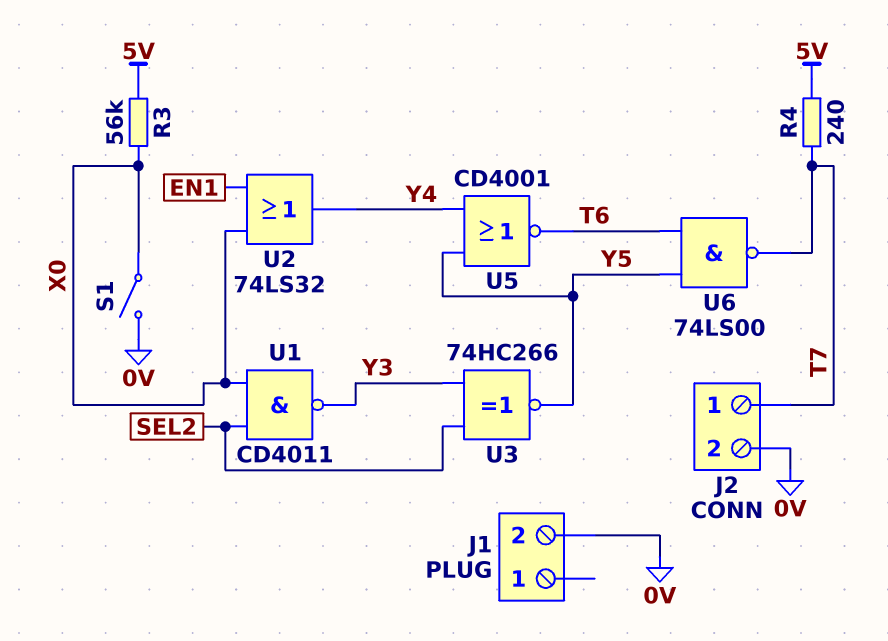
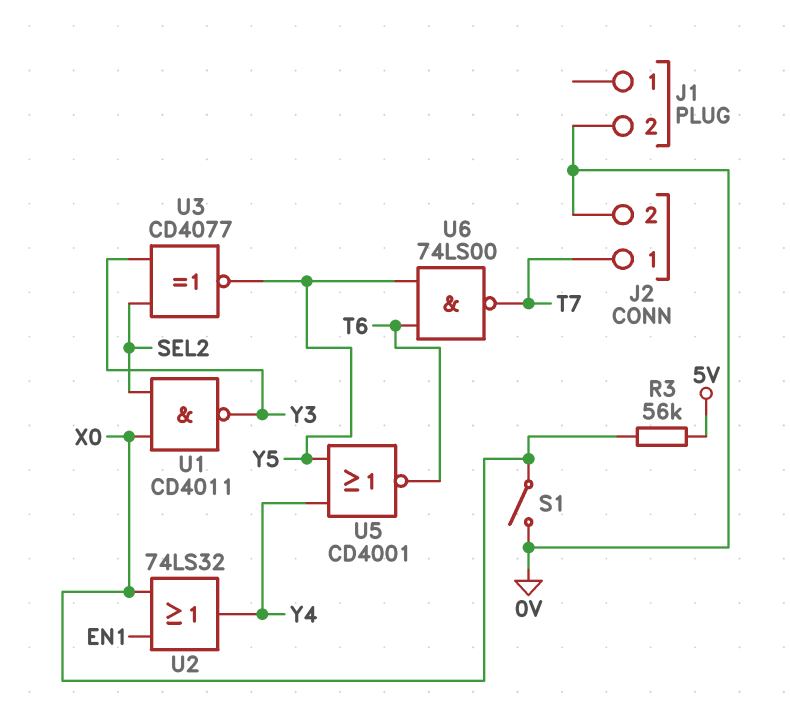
R4: 240 (5V, T7) -> none
U3: XNOR 74HC266 (in SEL2, in Y3, out Y5) -> XNOR CD4077 (in SEL2, in Y3, out Y5)

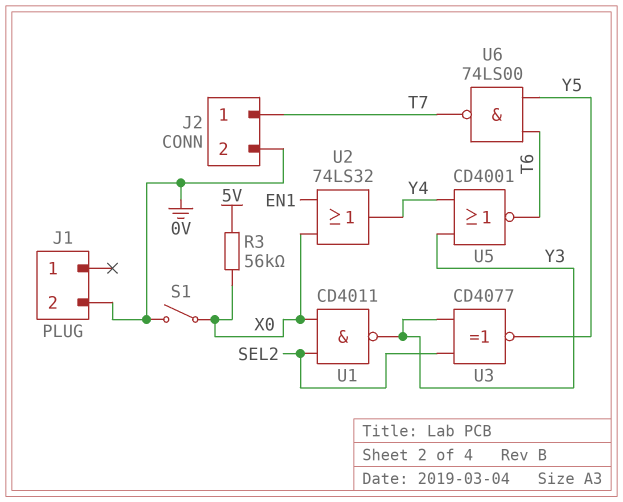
U5: NOR CD4001 (in Y4, in Y5, out T6) -> NOR CD4001 (in Y3, in Y4, out T6)

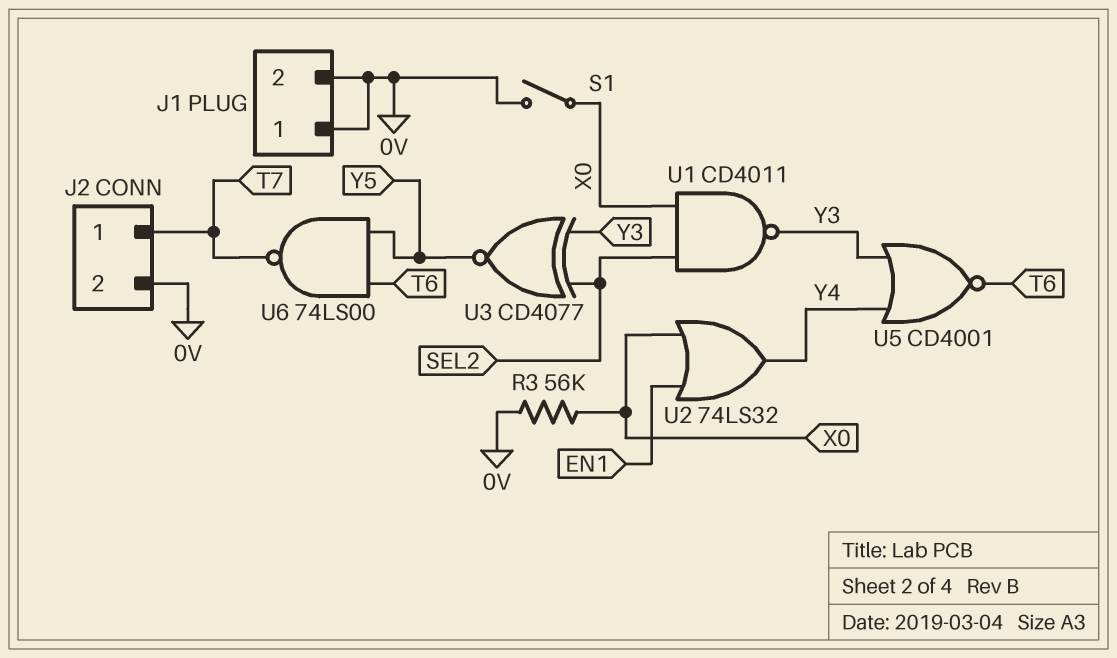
J1 pin 1: none -> 0V
R3: 56k (5V, X0) -> 56k (0V, X0)

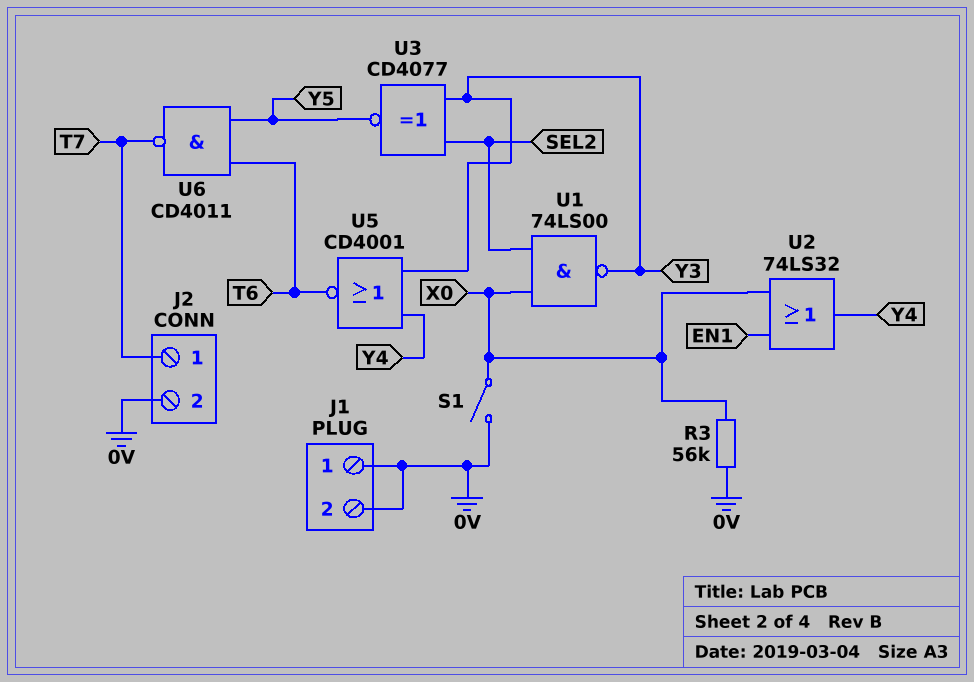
U1: NAND CD4011 (in SEL2, in X0, out Y3) -> NAND 74LS00 (in SEL2, in X0, out Y3)
U6: NAND 74LS00 (in T6, in Y5, out T7) -> NAND CD4011 (in T6, in Y5, out T7)

